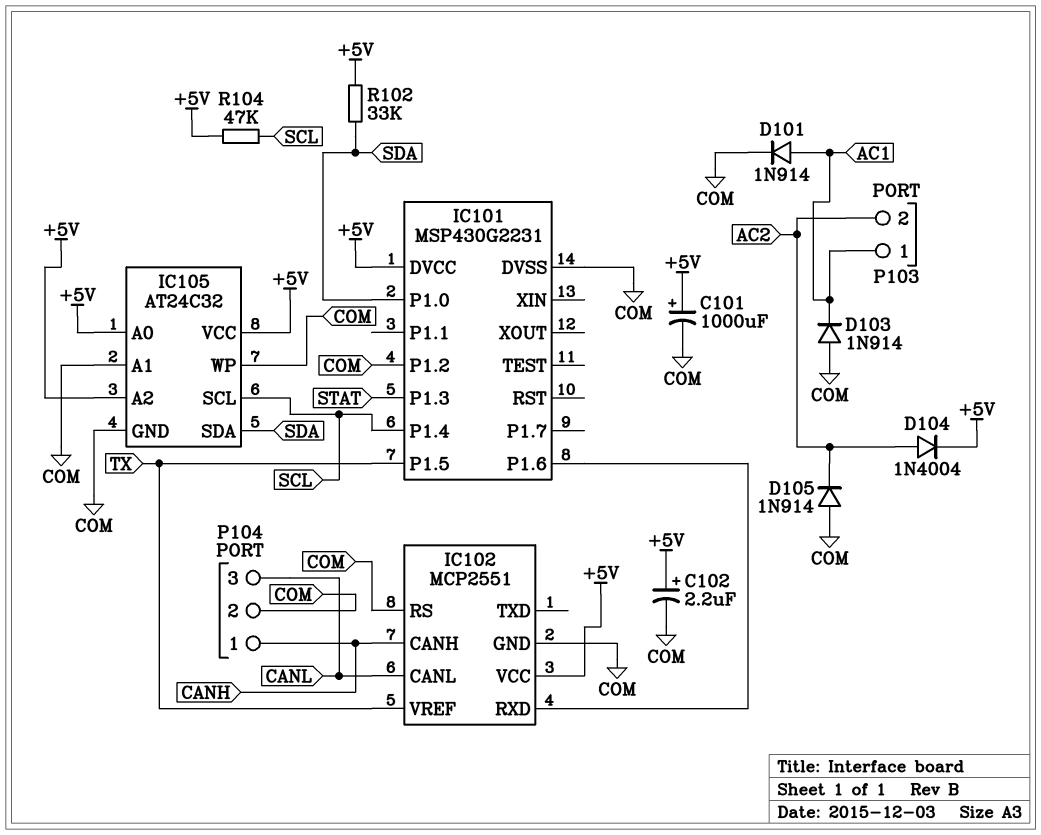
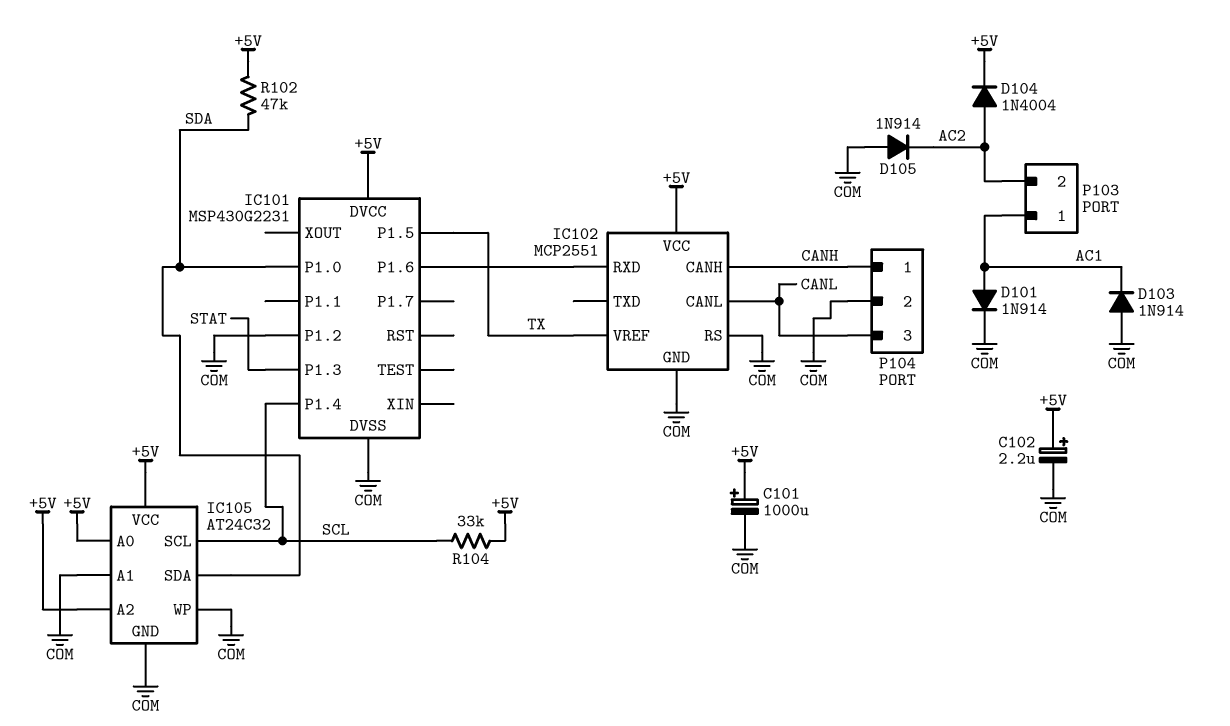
R102: 33k (+5V, SDA) -> 47k (+5V, SDA)
R104: 47k (+5V, SCL) -> 33k (+5V, SCL)

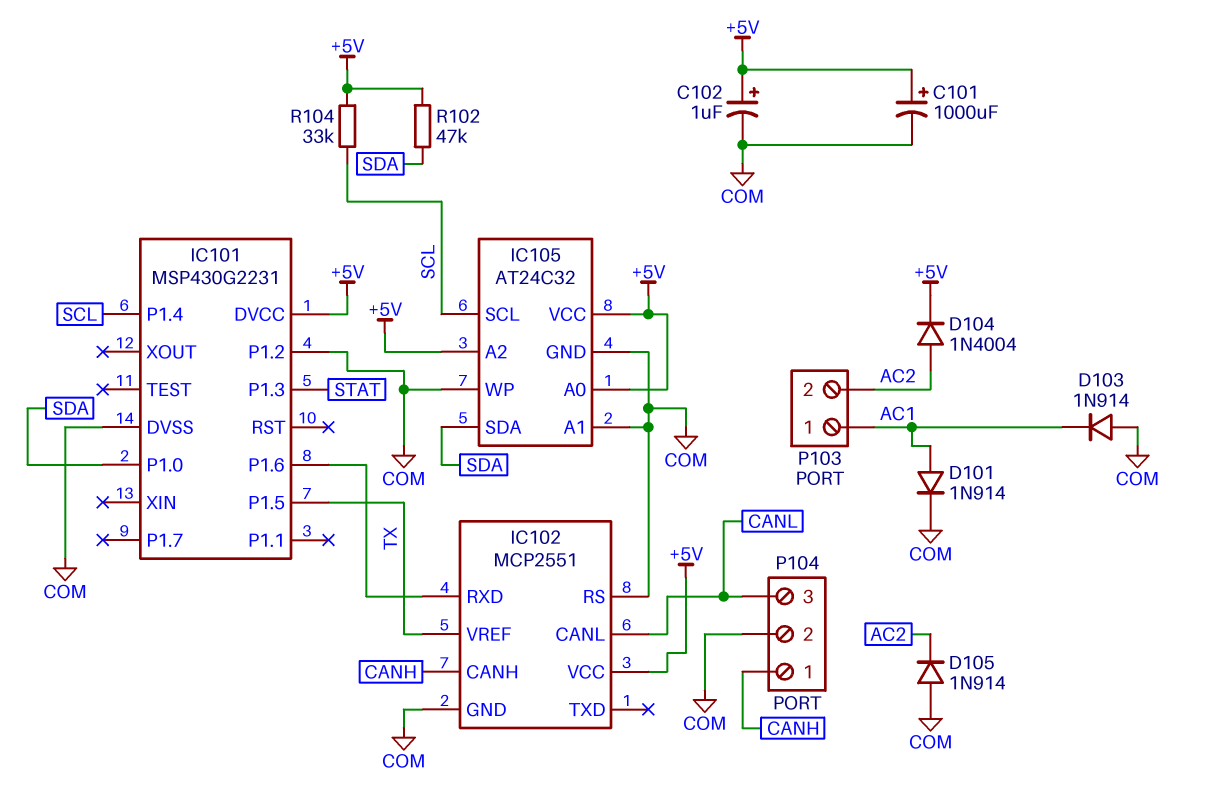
C102: 2.2uF (plus +5V, minus COM) -> 1uF (plus +5V, minus COM)

